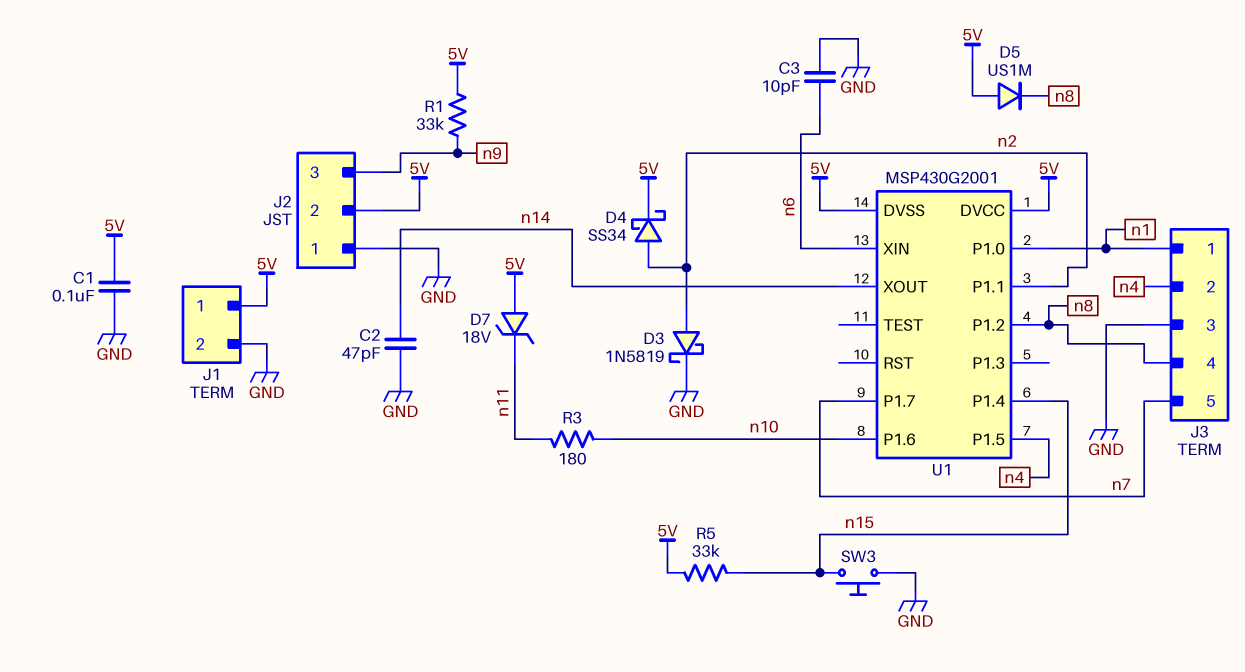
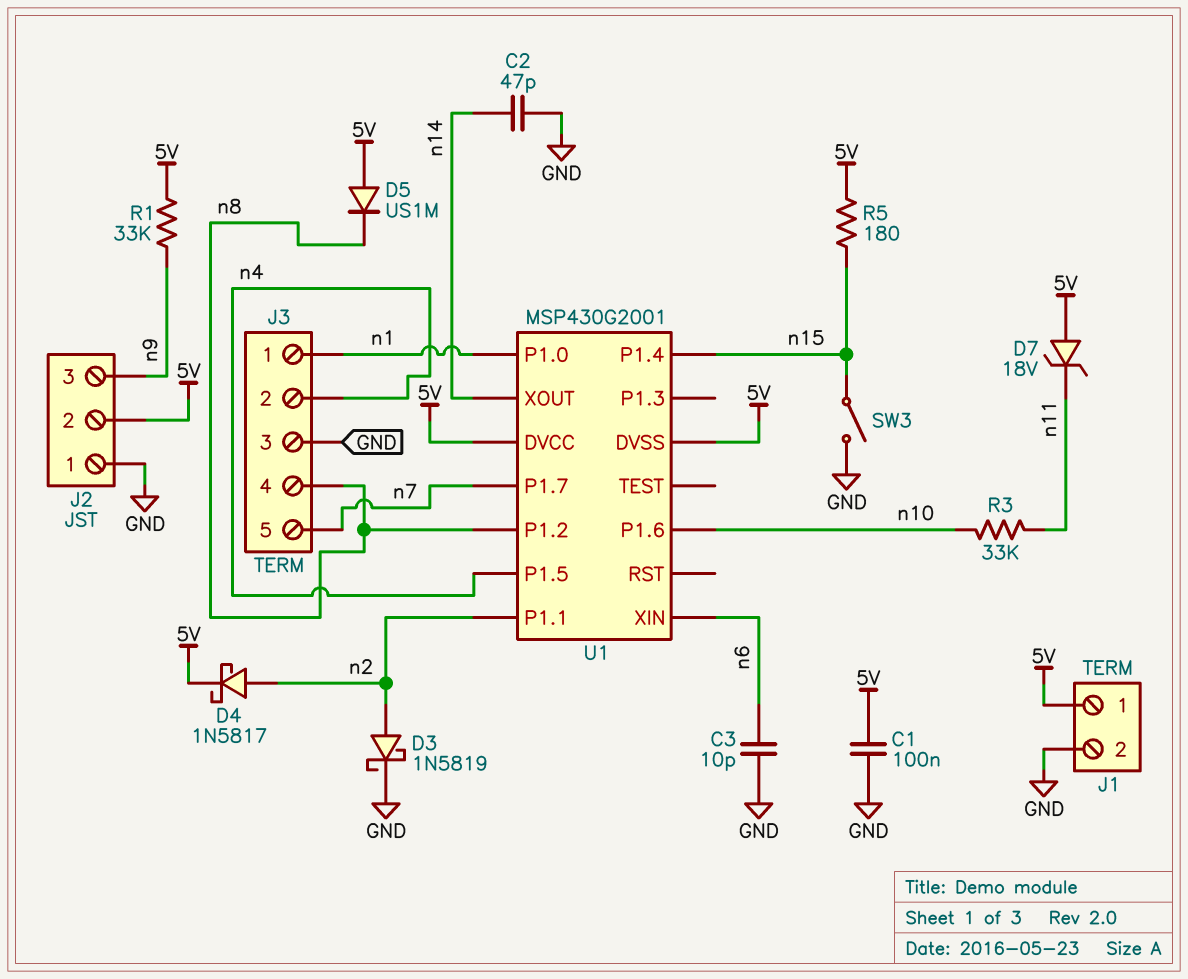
D4: schottky SS34 (A n2, K 5V) -> schottky 1N5817 (A n2, K 5V)
R3: 180 (n10, n11) -> 33k (n10, n11)
R5: 33k (5V, n15) -> 180 (5V, n15)
SW3: button (GND, n15) -> switch (GND, n15)

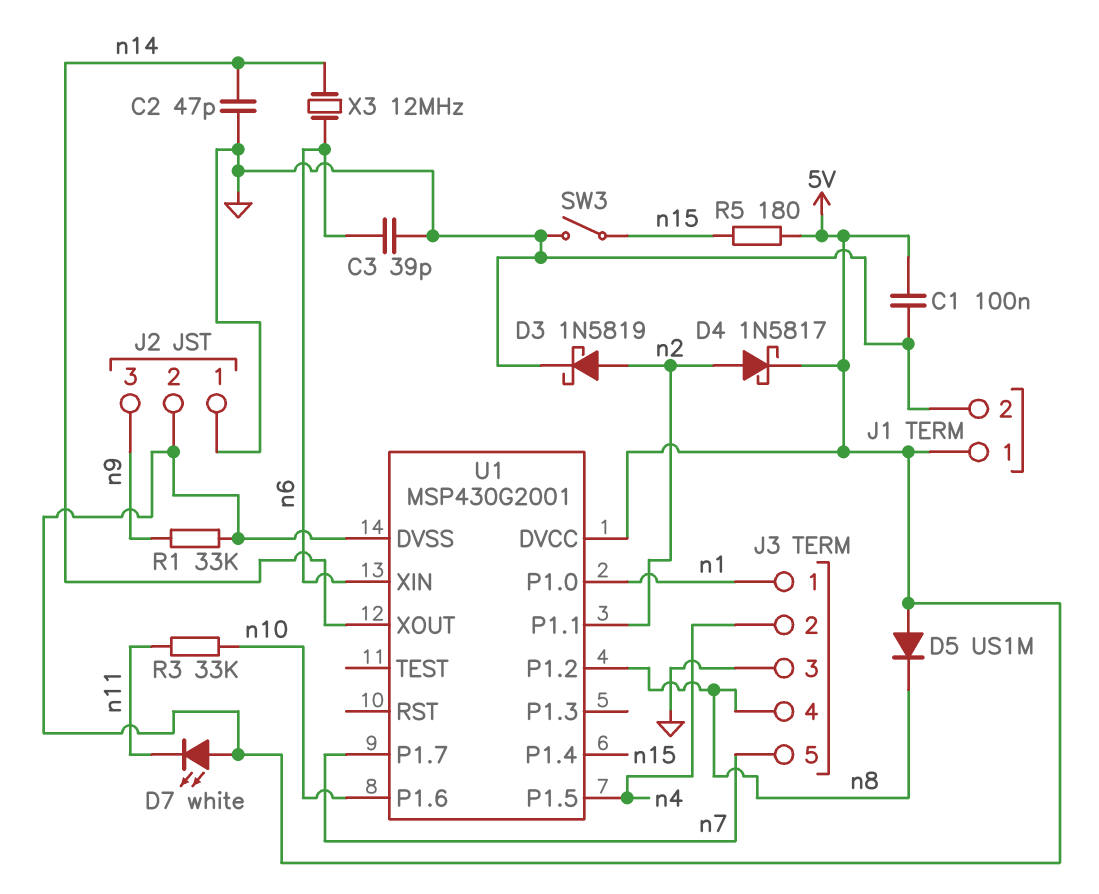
C3: 10pF (GND, n6) -> 39pF (GND, n6)
D7: zener 18V (A 5V, K n11) -> LED white (A 5V, K n11)
X3: none -> 12MHz (n6, n14)

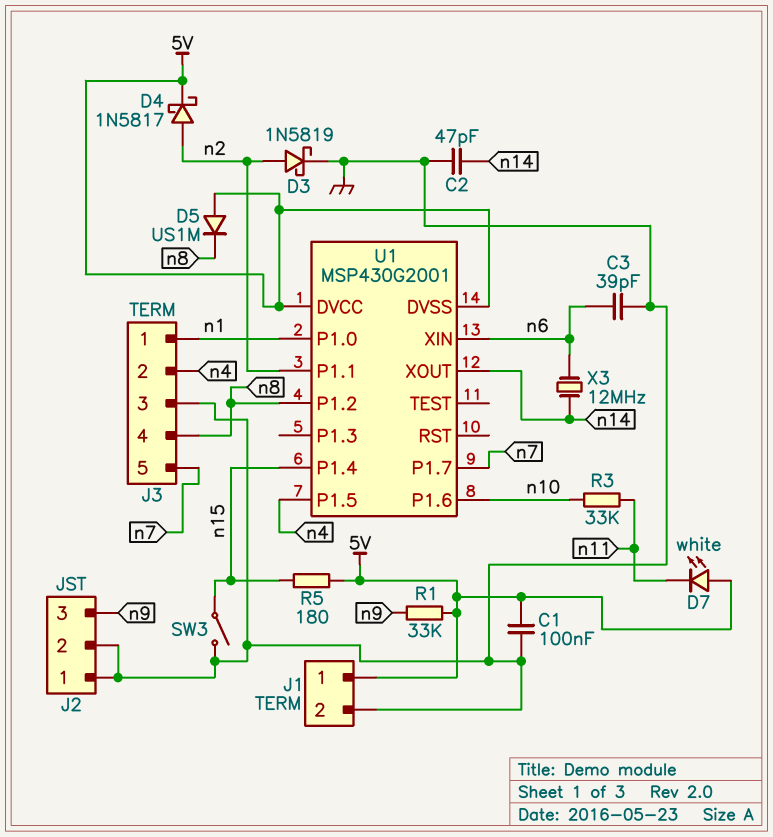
J2 pin 2: 5V -> GND

